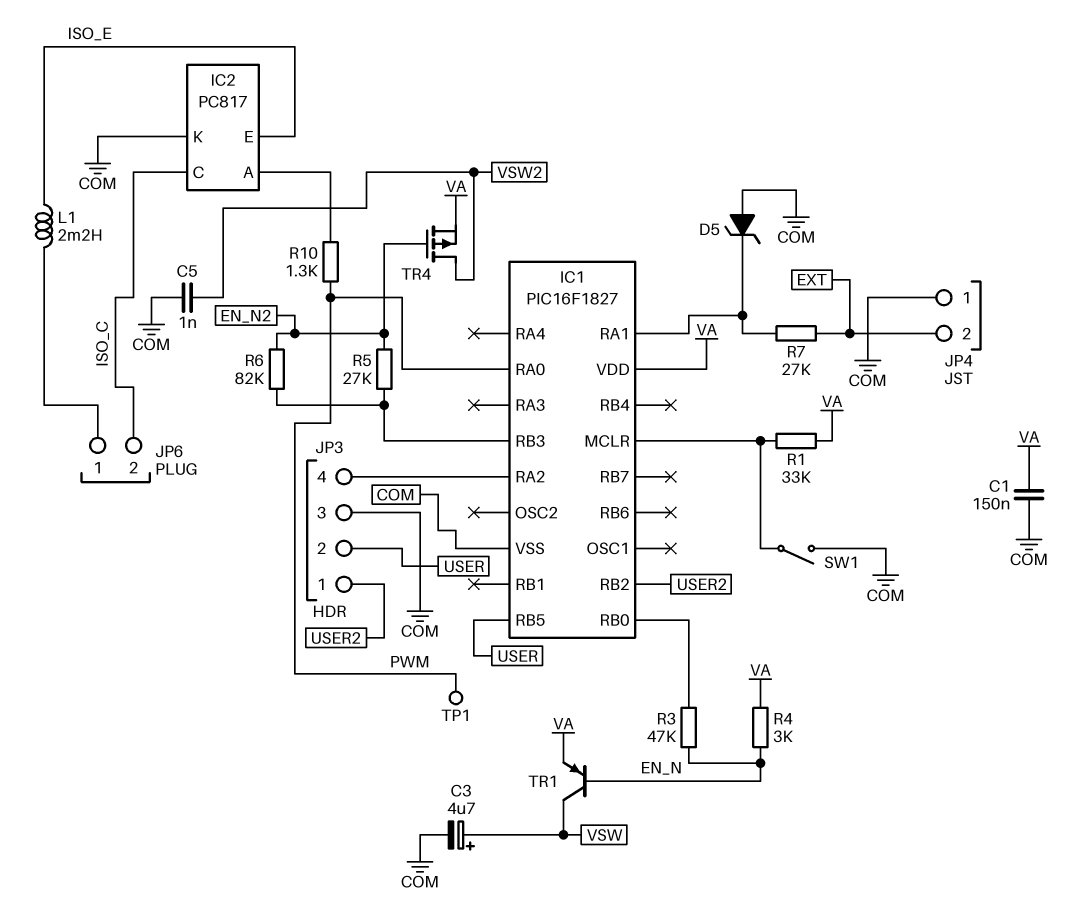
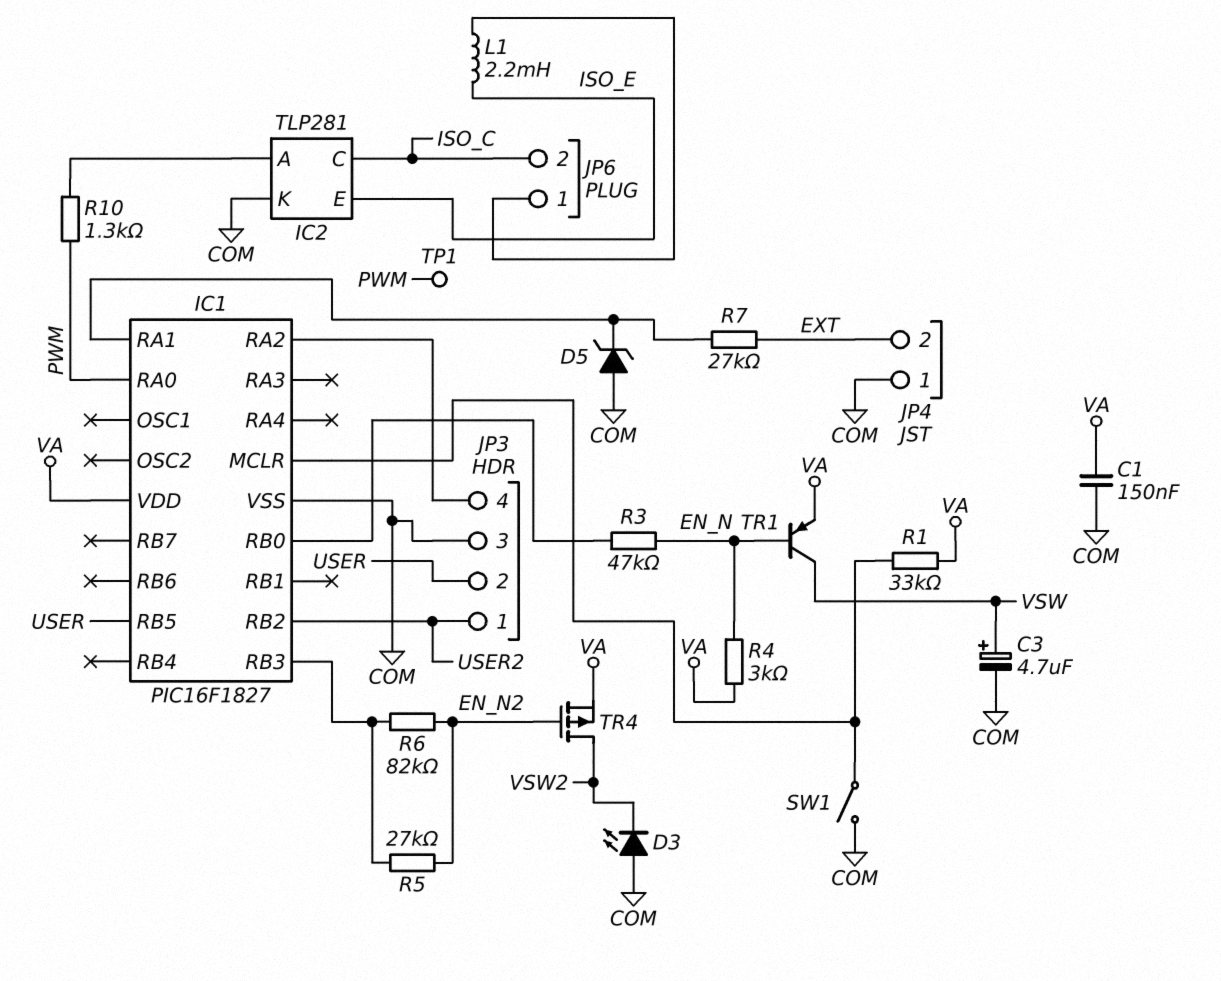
C5: 1nF (COM, VSW2) -> none
D3: none -> LED (A COM, K VSW2)
IC2: PC817 -> TLP281

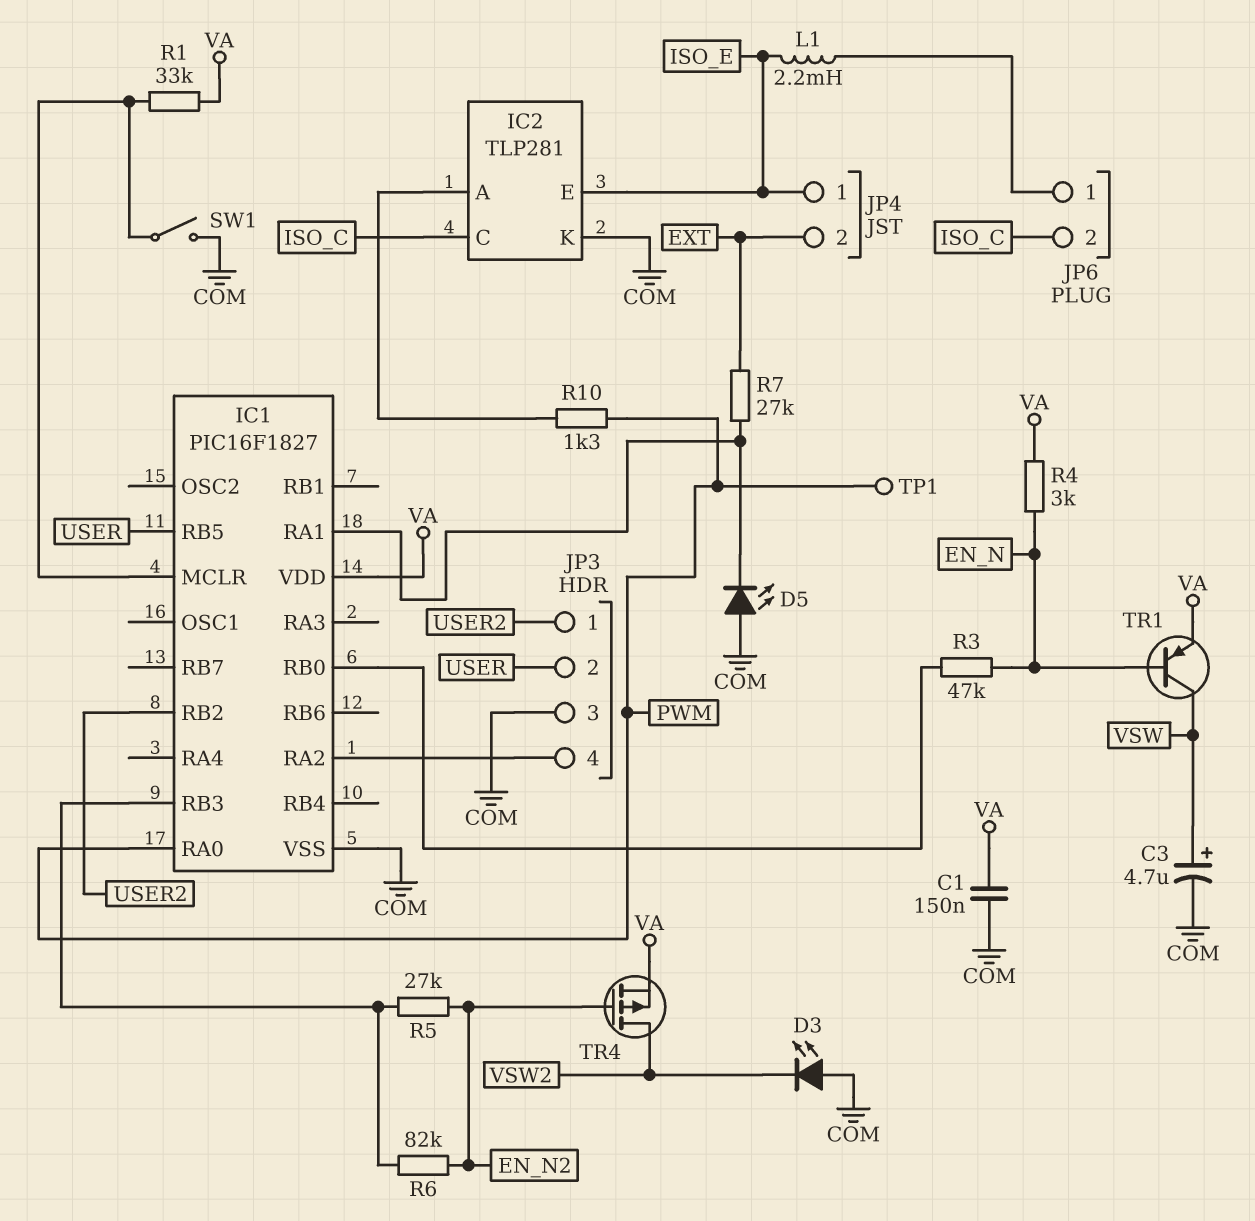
D5: zener (A COM, K IC1/RA1) -> LED (A COM, K IC1/RA1)
JP4 pin 1: COM -> ISO_E

